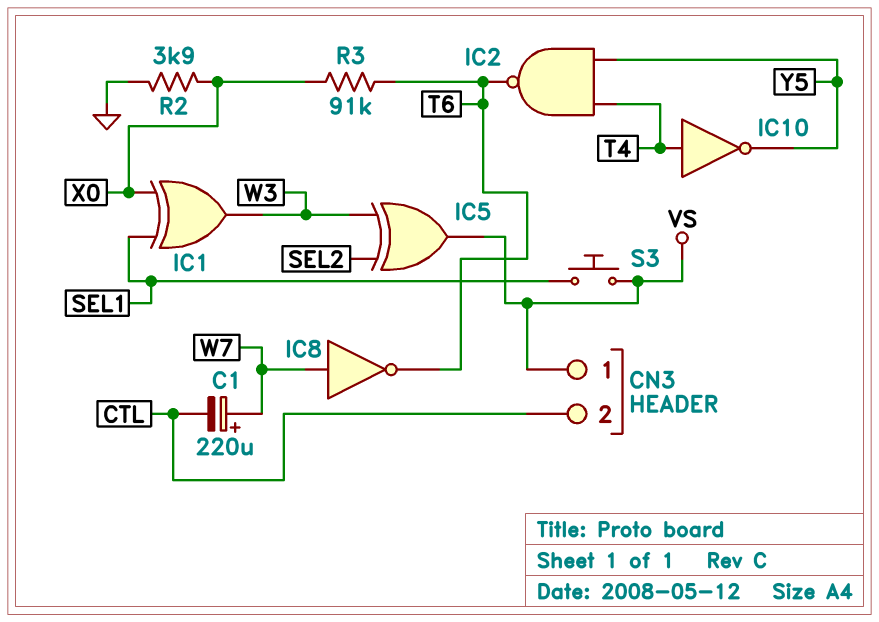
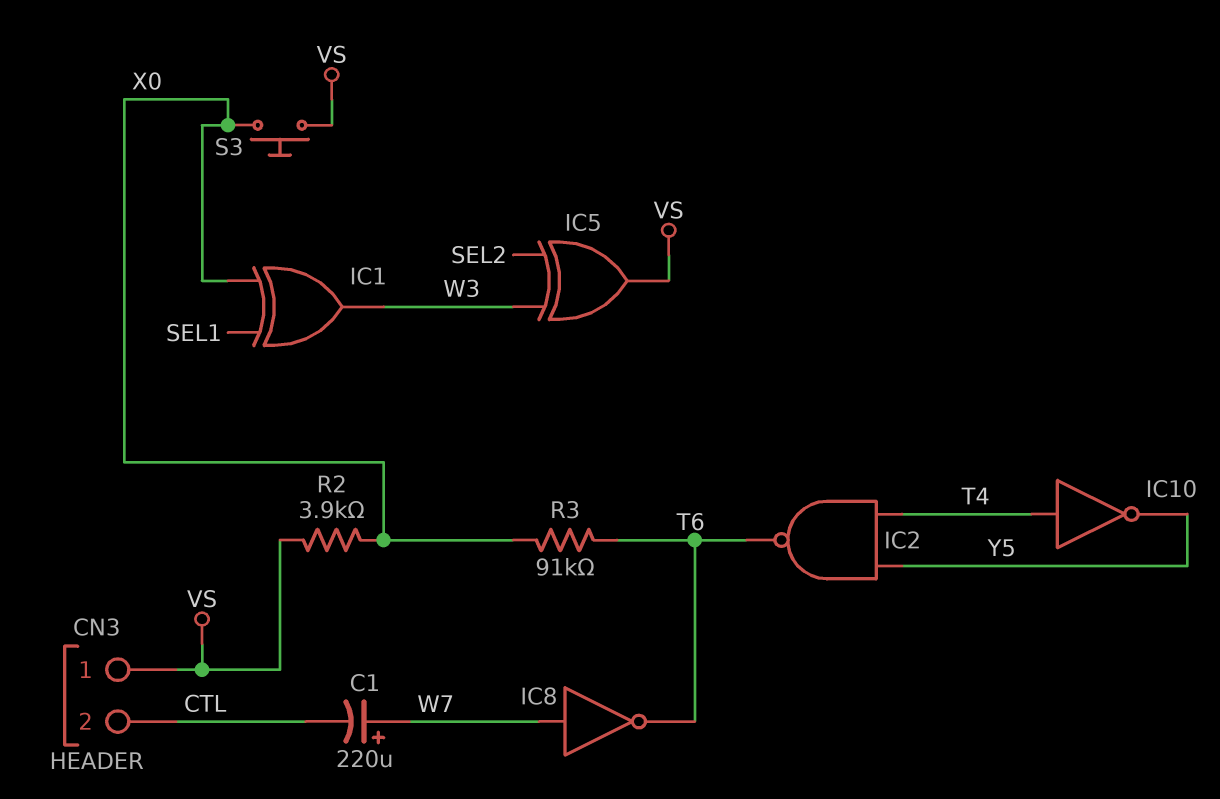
R2: 3.9k (GND, X0) -> 3.9k (VS, X0)
S3: button (SEL1, VS) -> button (VS, X0)

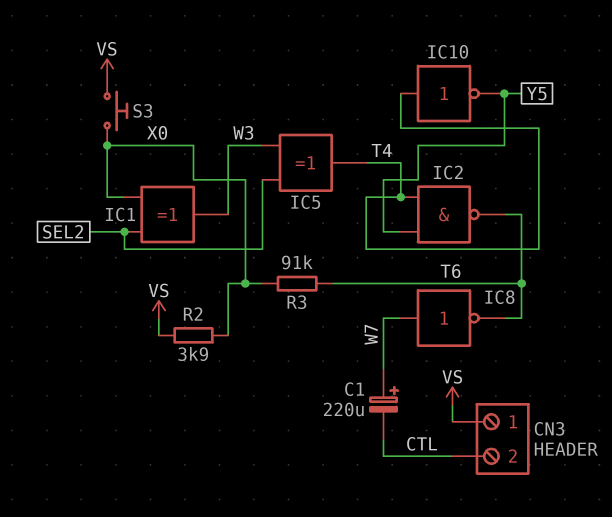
IC1: XOR (in SEL1, in X0, out W3) -> XOR (in SEL2, in X0, out W3)
IC5: XOR (in SEL2, in W3, out VS) -> XOR (in SEL2, in W3, out T4)

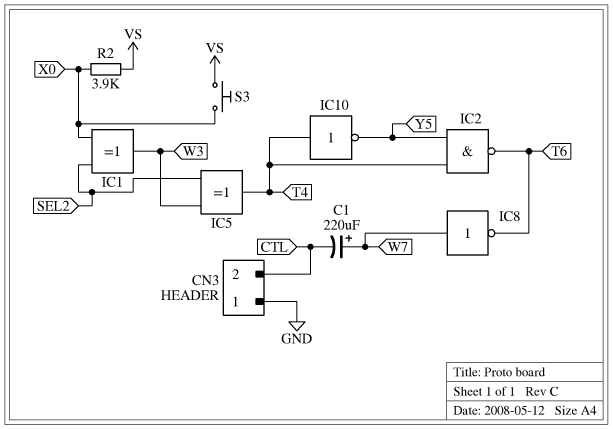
CN3 pin 1: VS -> GND
R3: 91k (T6, X0) -> none

